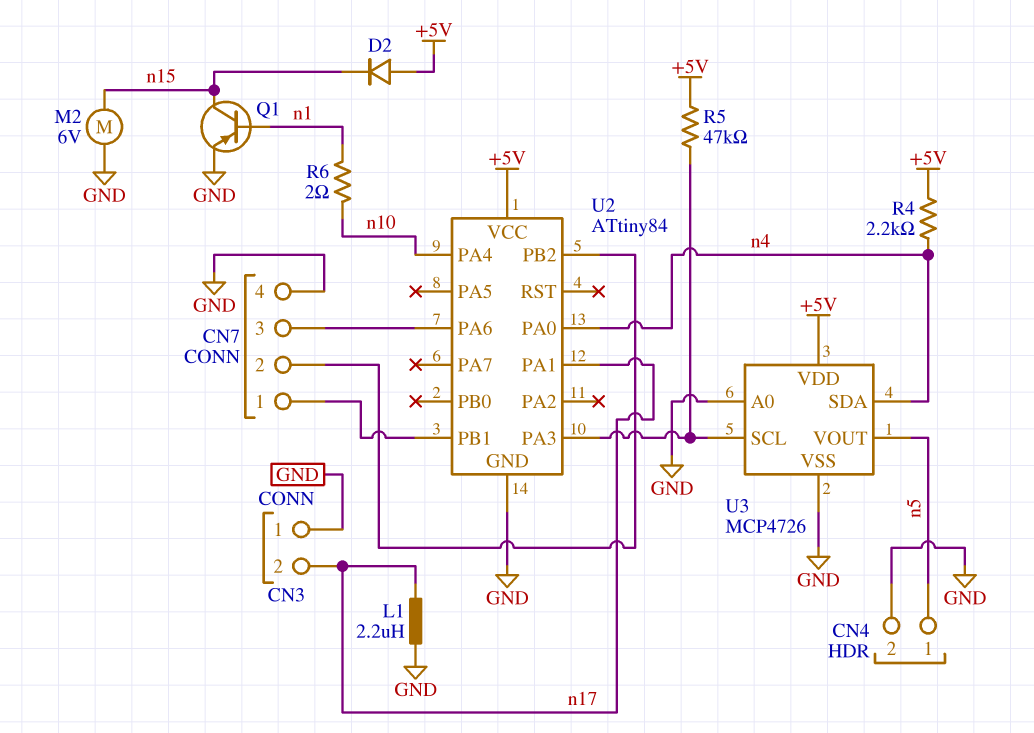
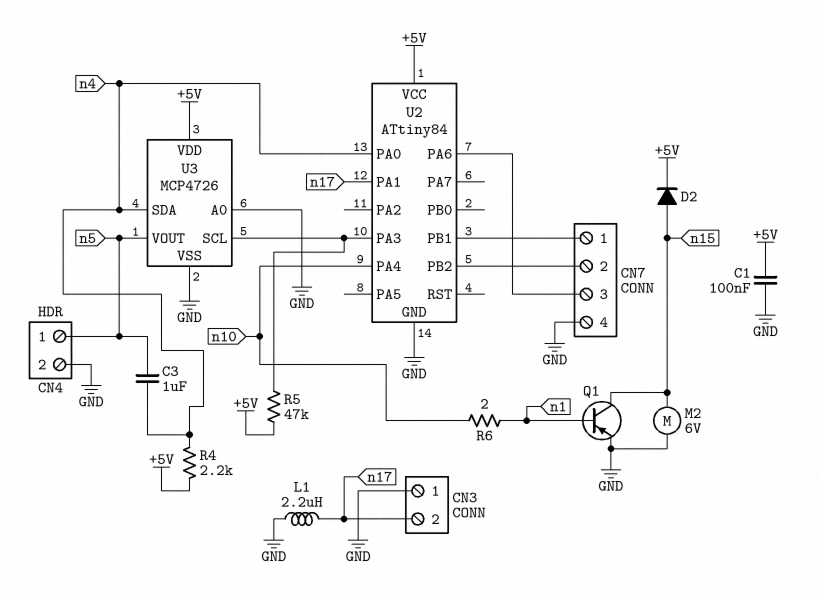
C1: none -> 100nF (+5V, GND)
C3: none -> 1uF (n4, n5)
D2: diode (A +5V, K n15) -> diode (A n15, K +5V)

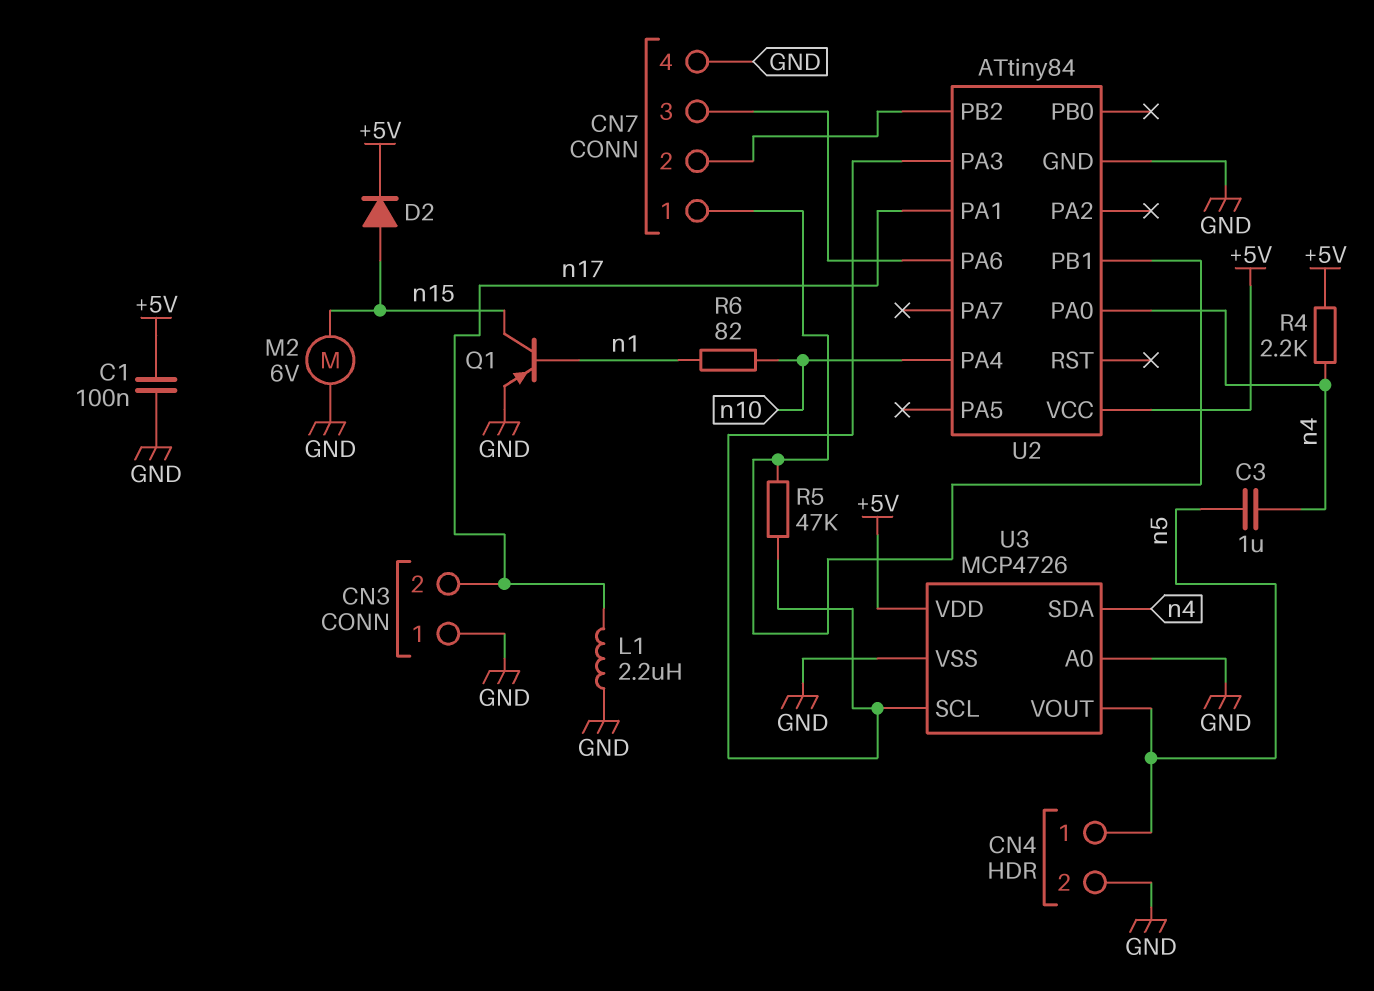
R5: 47k (+5V, U2/PA3) -> 47k (CN7/1, U2/PA3)
R6: 2 (n1, n10) -> 82 (n1, n10)

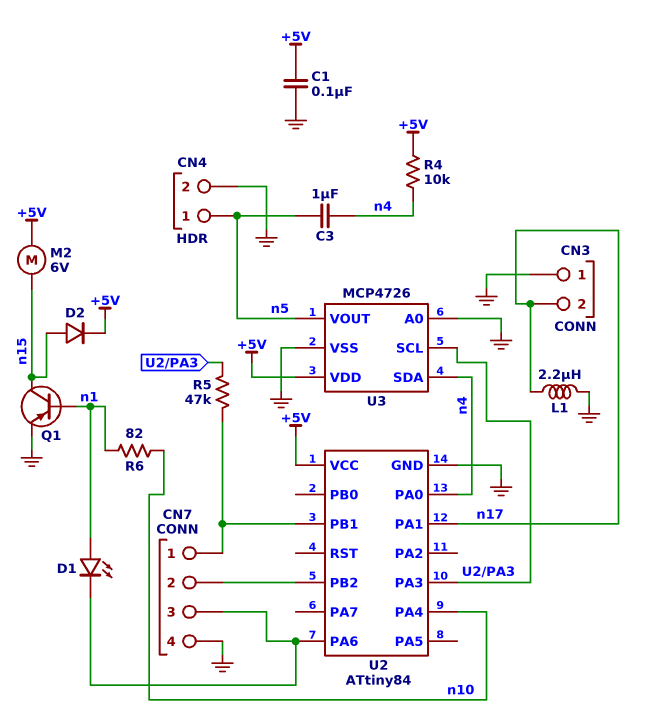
D1: none -> LED (A n1, K CN7/3)
M2: motor 6V (GND, n15) -> motor 6V (+5V, n15)
R4: 2.2k (+5V, n4) -> 10k (+5V, n4)

